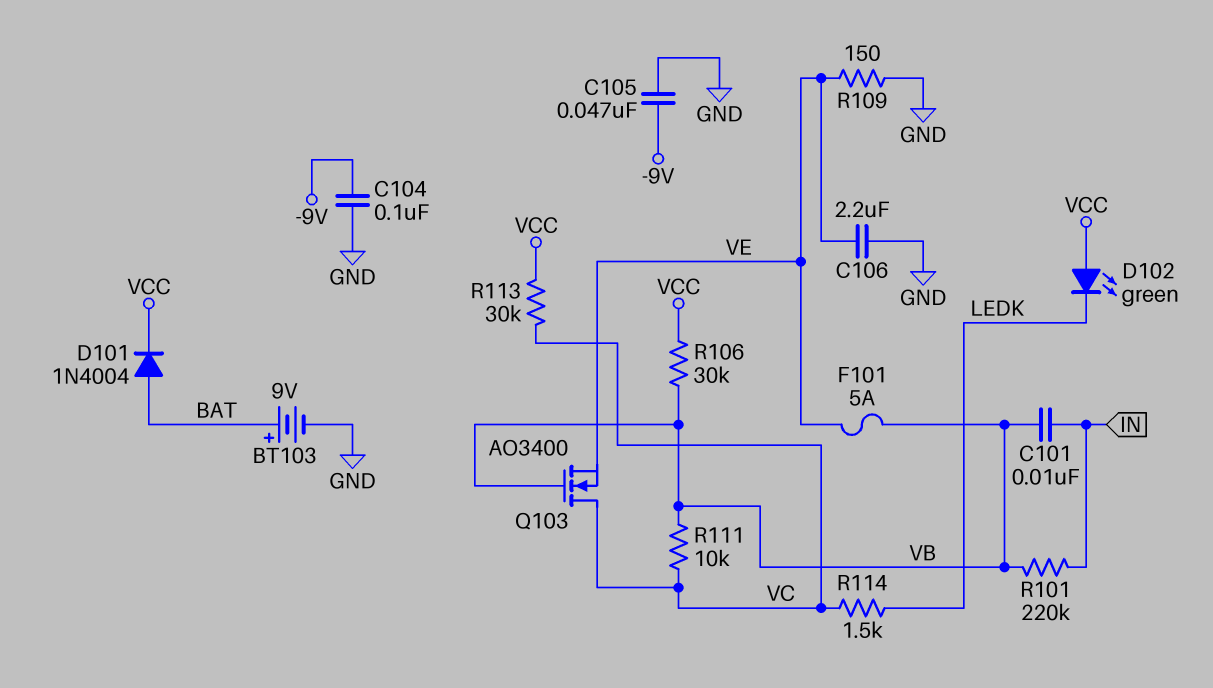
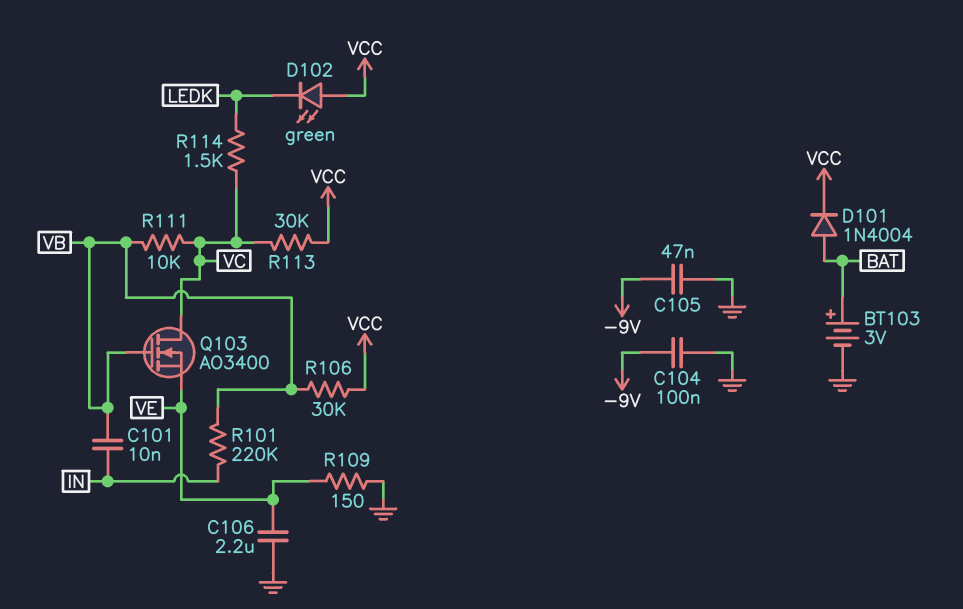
BT103: 9V (plus BAT, minus GND) -> 3V (plus BAT, minus GND)
F101: 5A (VB, VE) -> none

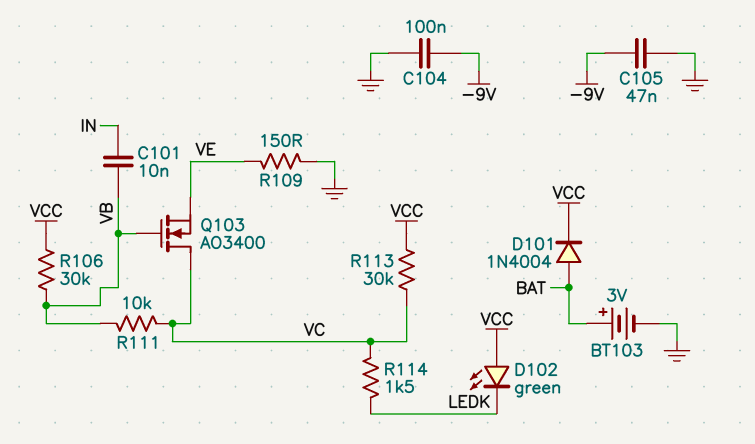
C106: 2.2uF (GND, VE) -> none
R101: 220k (IN, VB) -> none

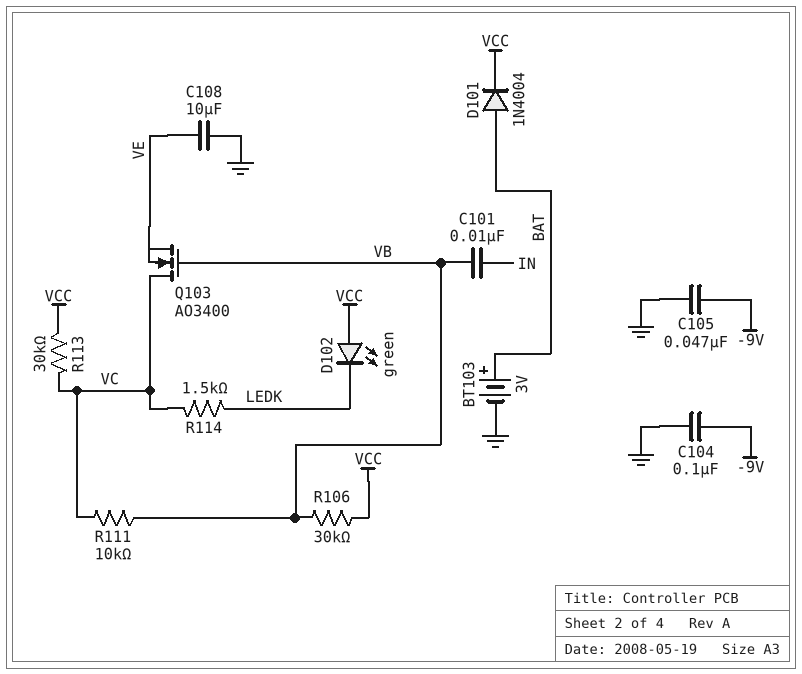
C108: none -> 10uF (GND, VE)
R109: 150 (GND, VE) -> none

